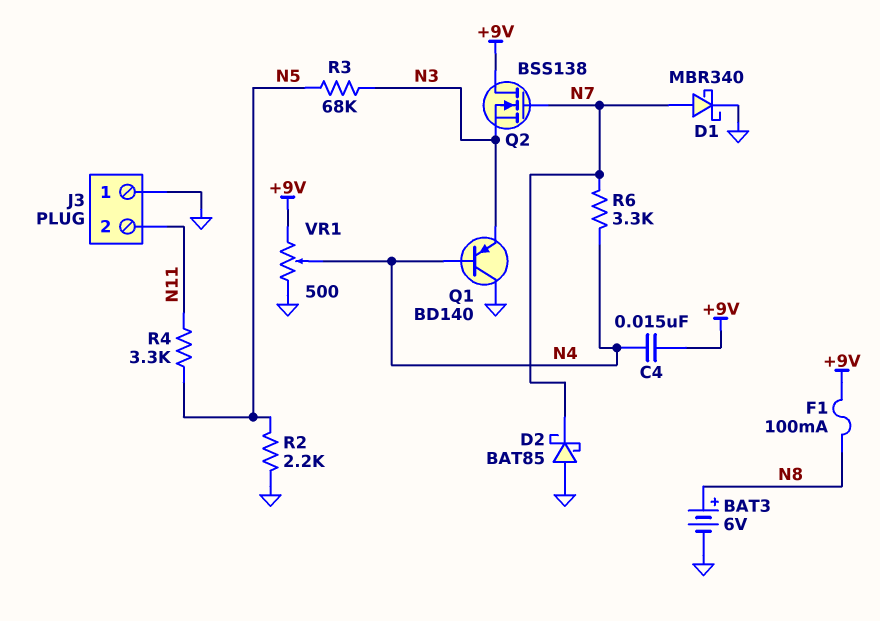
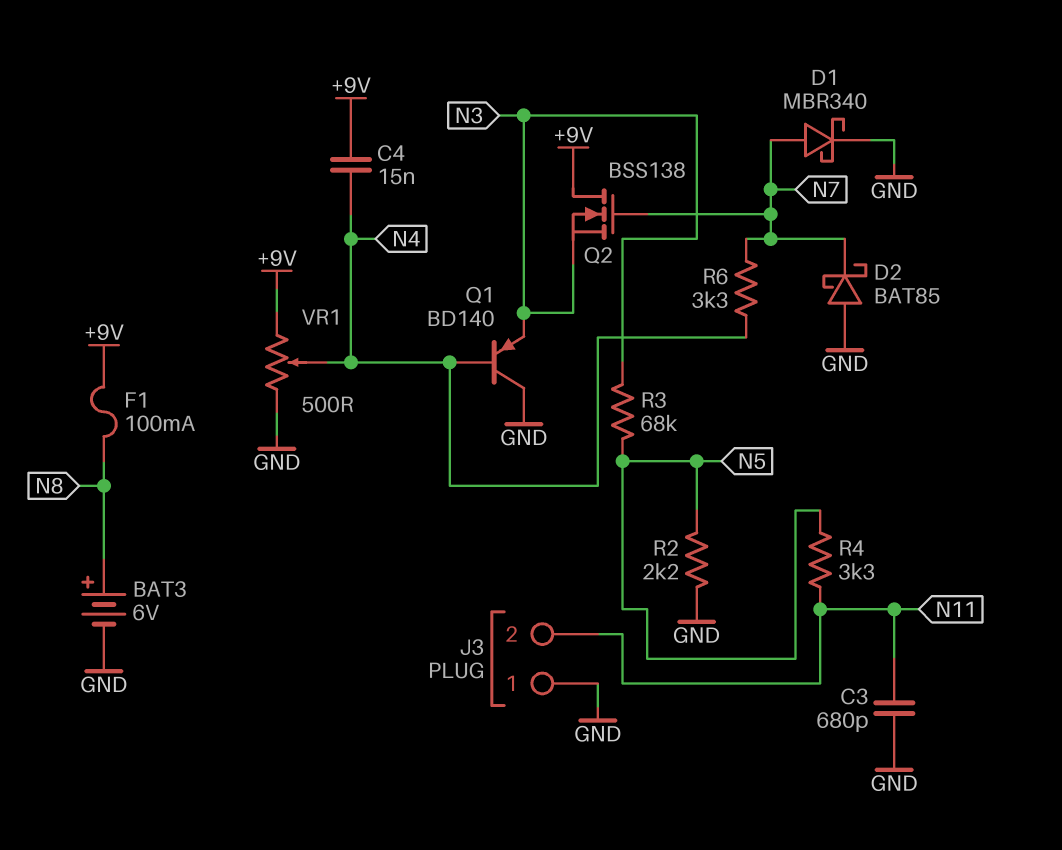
C3: none -> 680pF (GND, N11)

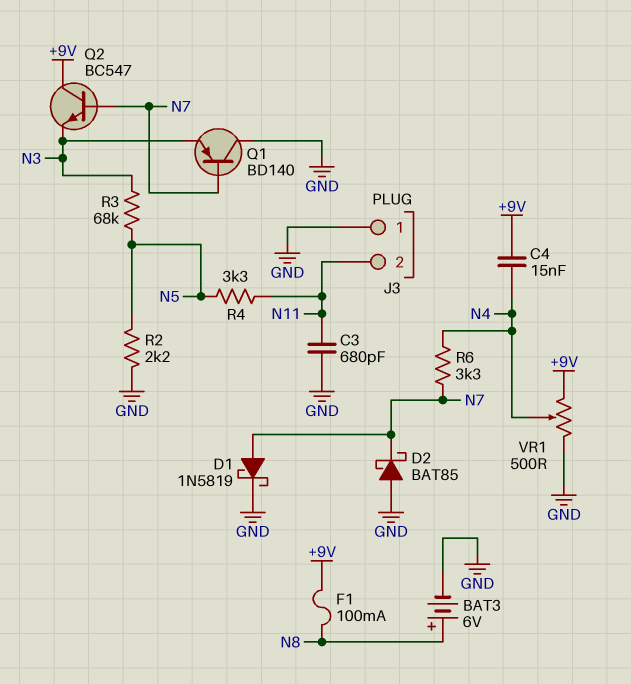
D1: schottky MBR340 (A N7, K GND) -> schottky 1N5819 (A N7, K GND)
Q1: PNP BD140 (B N4, C GND, E N3) -> PNP BD140 (B N7, C GND, E N3)
Q2: NMOS BSS138 (G N7, D +9V, S N3) -> NPN BC547 (B N7, C +9V, E N3)

